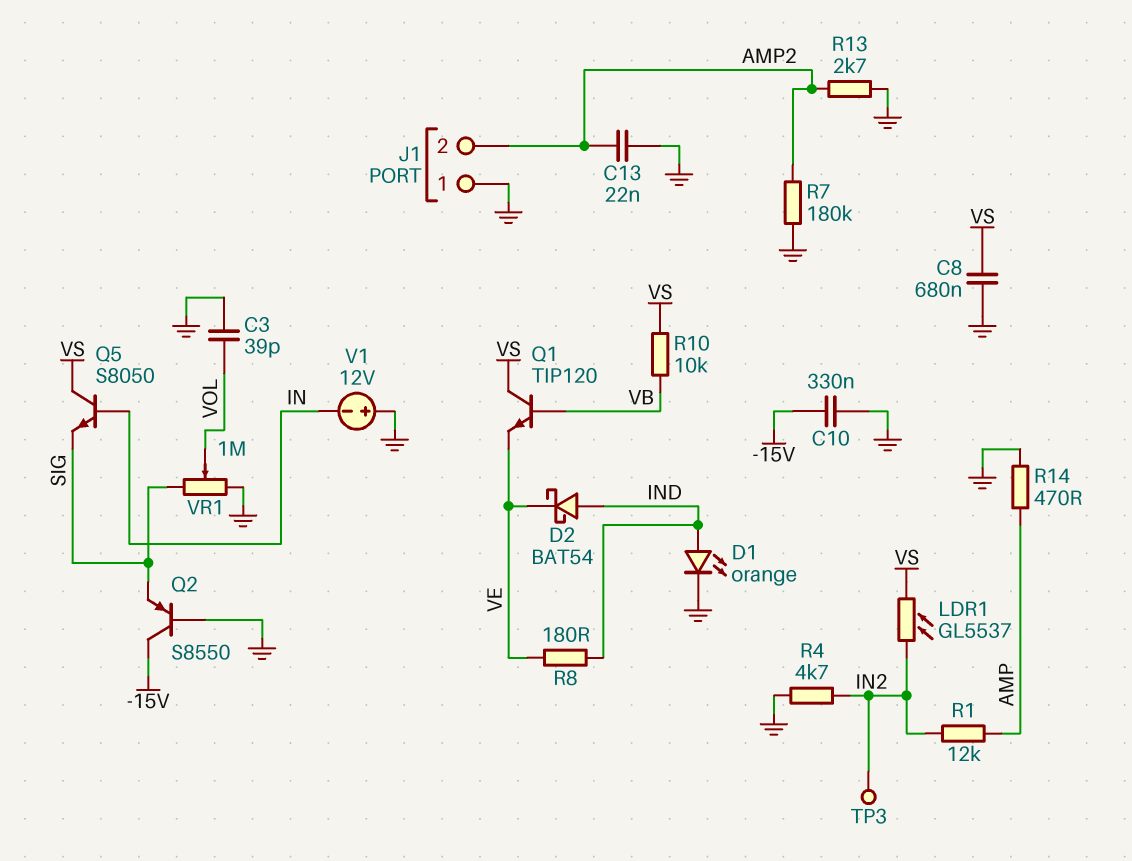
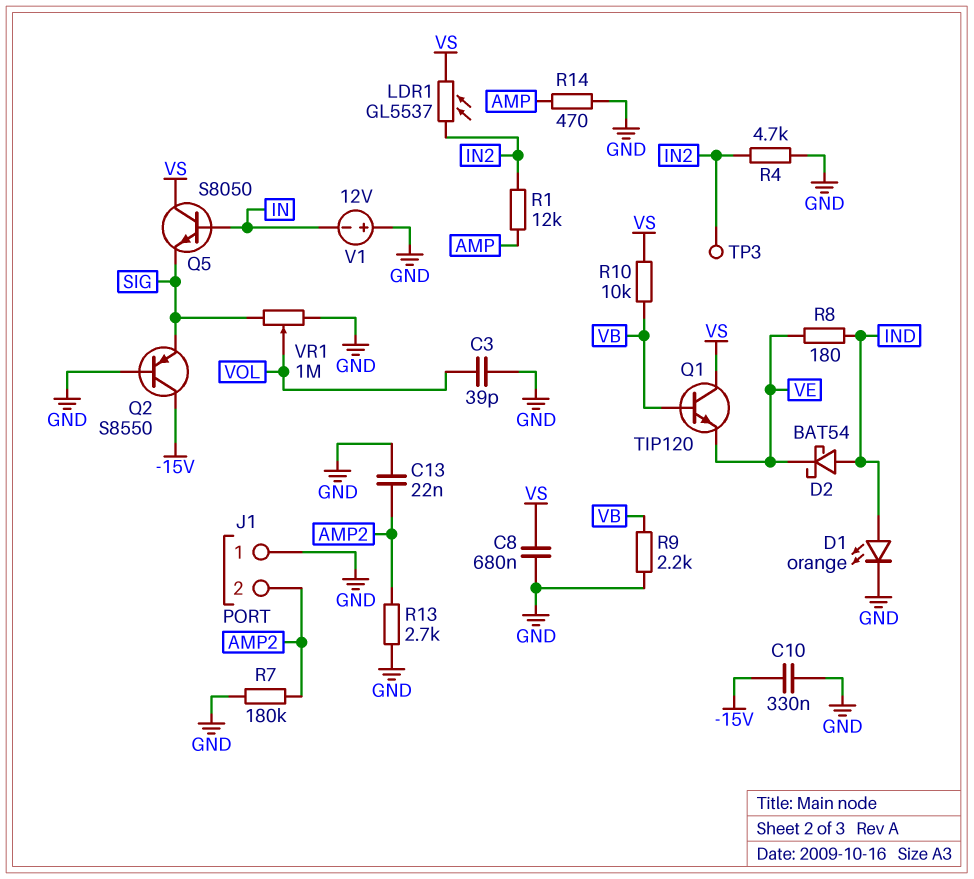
R9: none -> 2.2k (GND, VB)

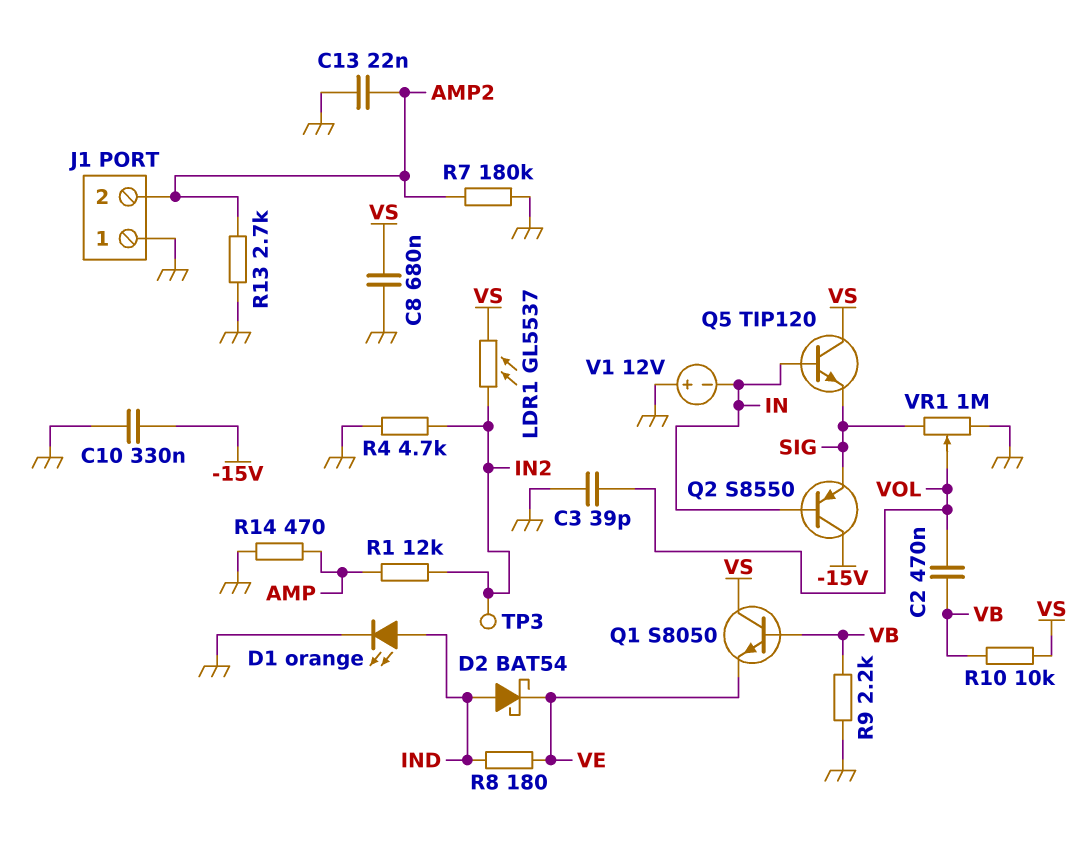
C2: none -> 470nF (VB, VOL)
Q1: NPN TIP120 (B VB, C VS, E VE) -> NPN S8050 (B VB, C VS, E VE)
Q2: PNP S8550 (B GND, C -15V, E SIG) -> PNP S8550 (B IN, C -15V, E SIG)
Q5: NPN S8050 (B IN, C VS, E SIG) -> NPN TIP120 (B IN, C VS, E SIG)

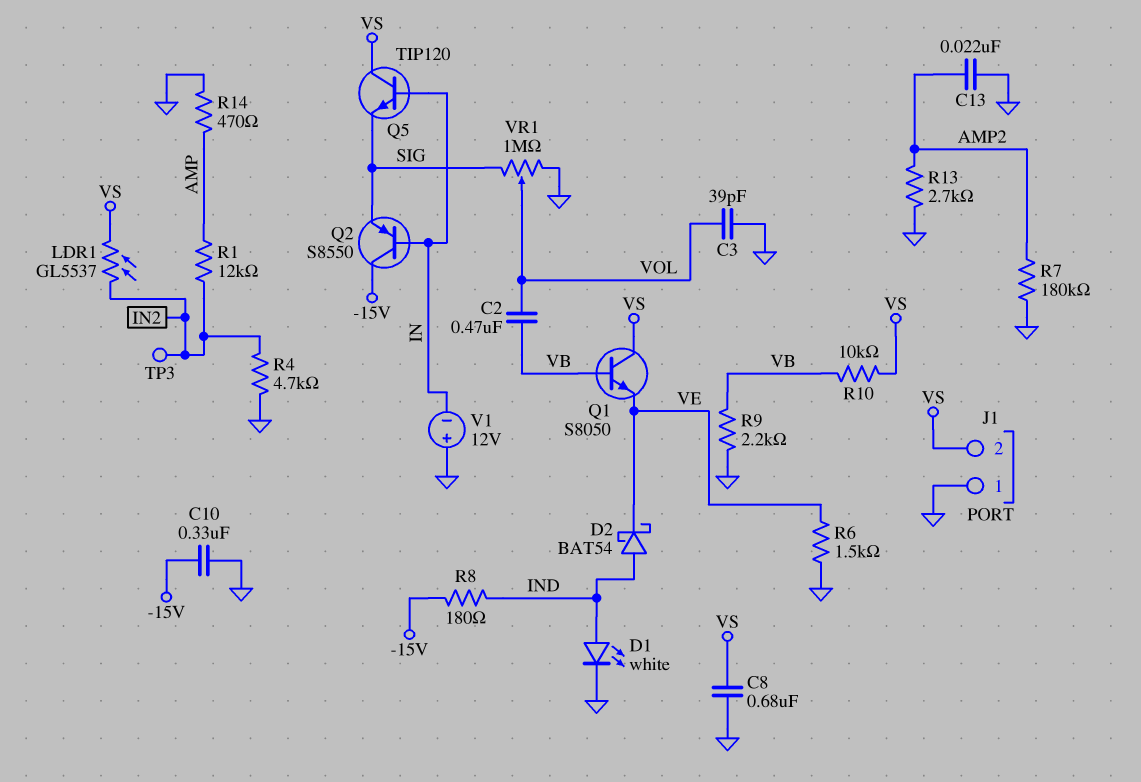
D1: LED orange (A IND, K GND) -> LED white (A IND, K GND)
J1 pin 2: AMP2 -> VS
R6: none -> 1.5k (GND, VE)
R8: 180 (IND, VE) -> 180 (-15V, IND)

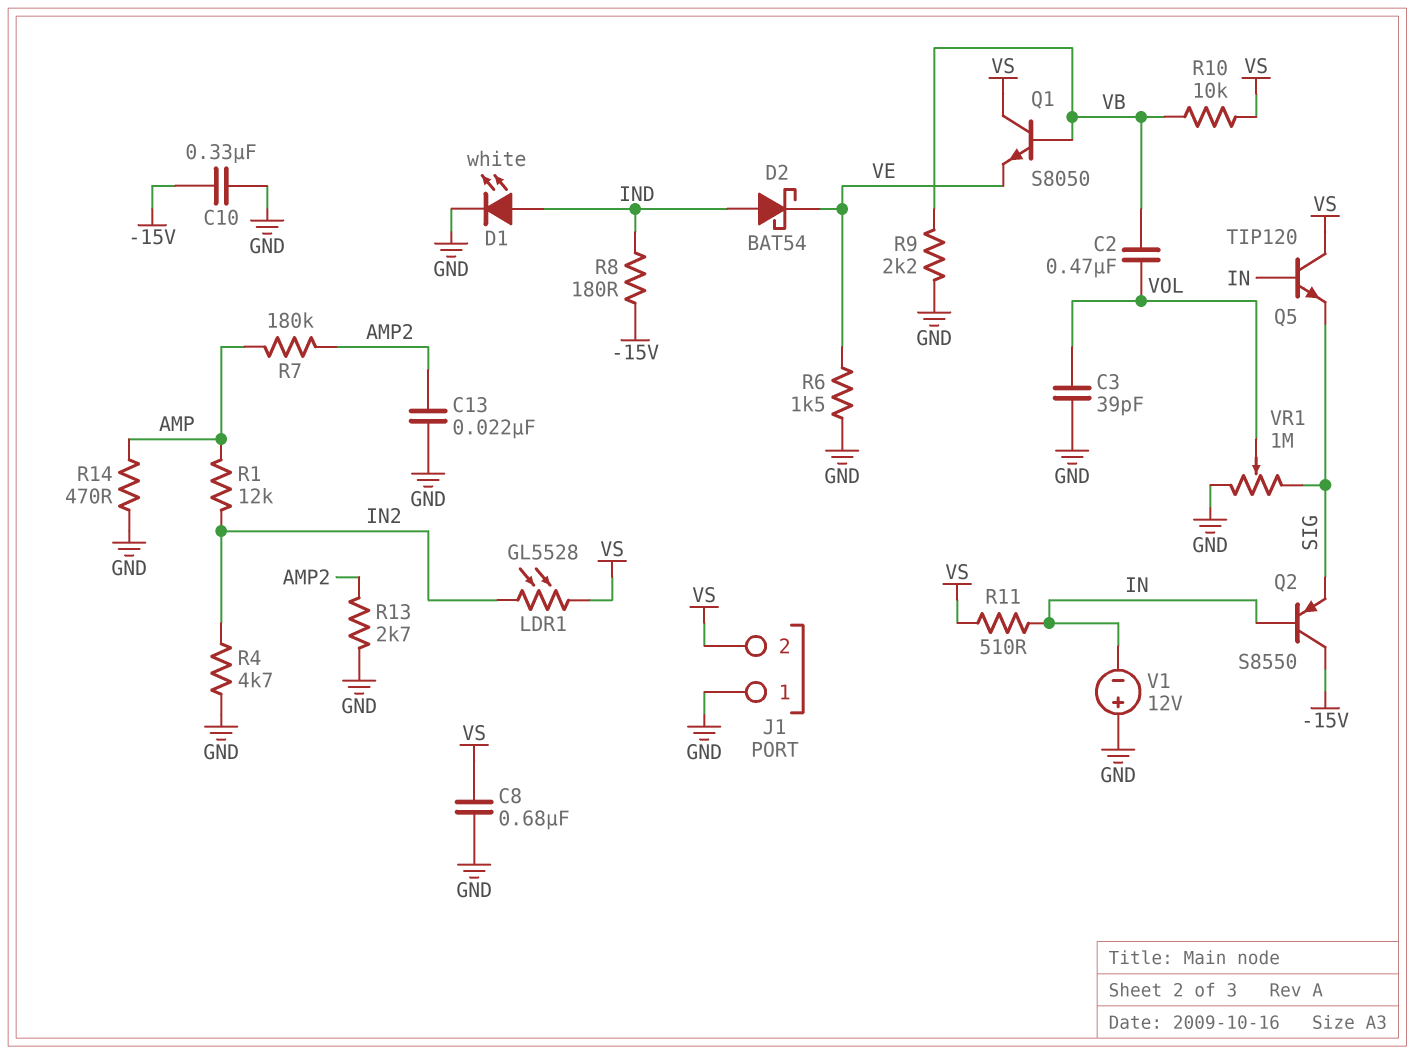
LDR1: GL5537 (IN2, VS) -> GL5528 (IN2, VS)
R7: 180k (AMP2, GND) -> 180k (AMP, AMP2)
R11: none -> 510 (IN, VS)
TP3: test point (IN2) -> none

